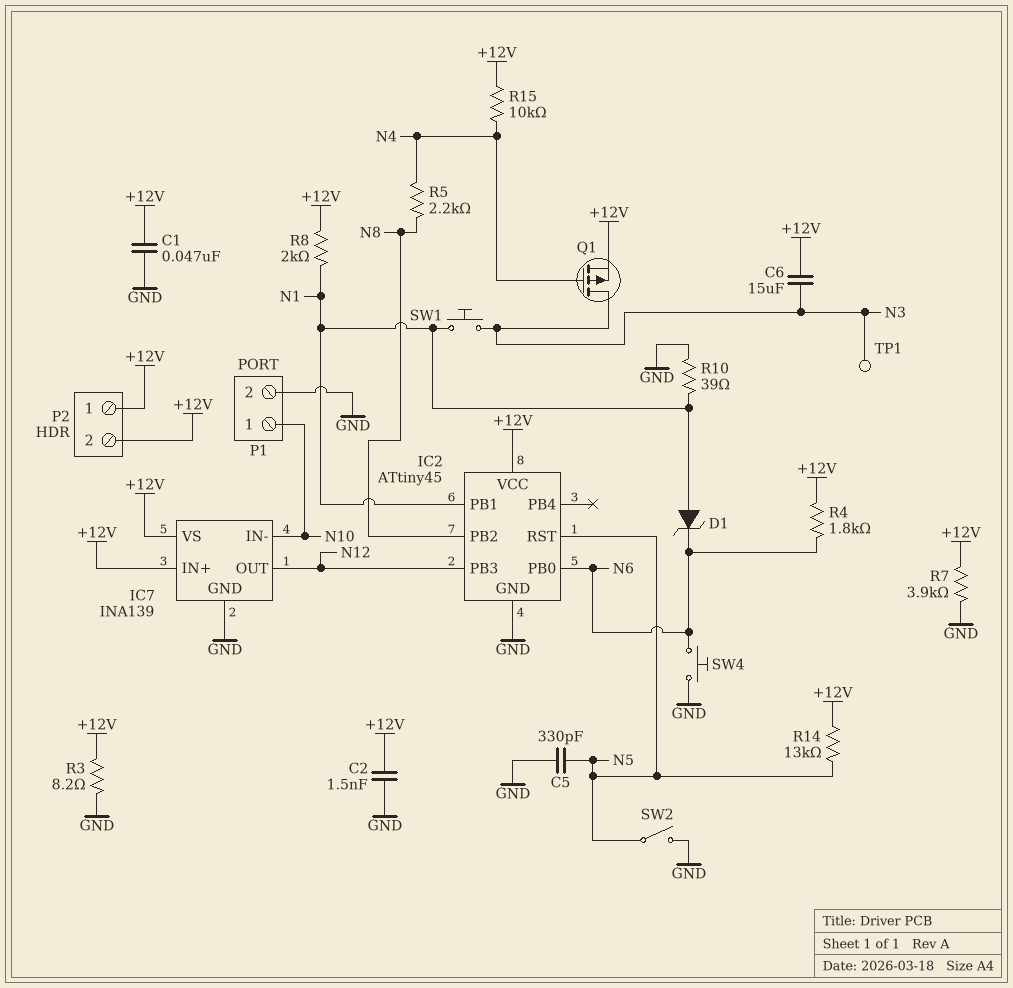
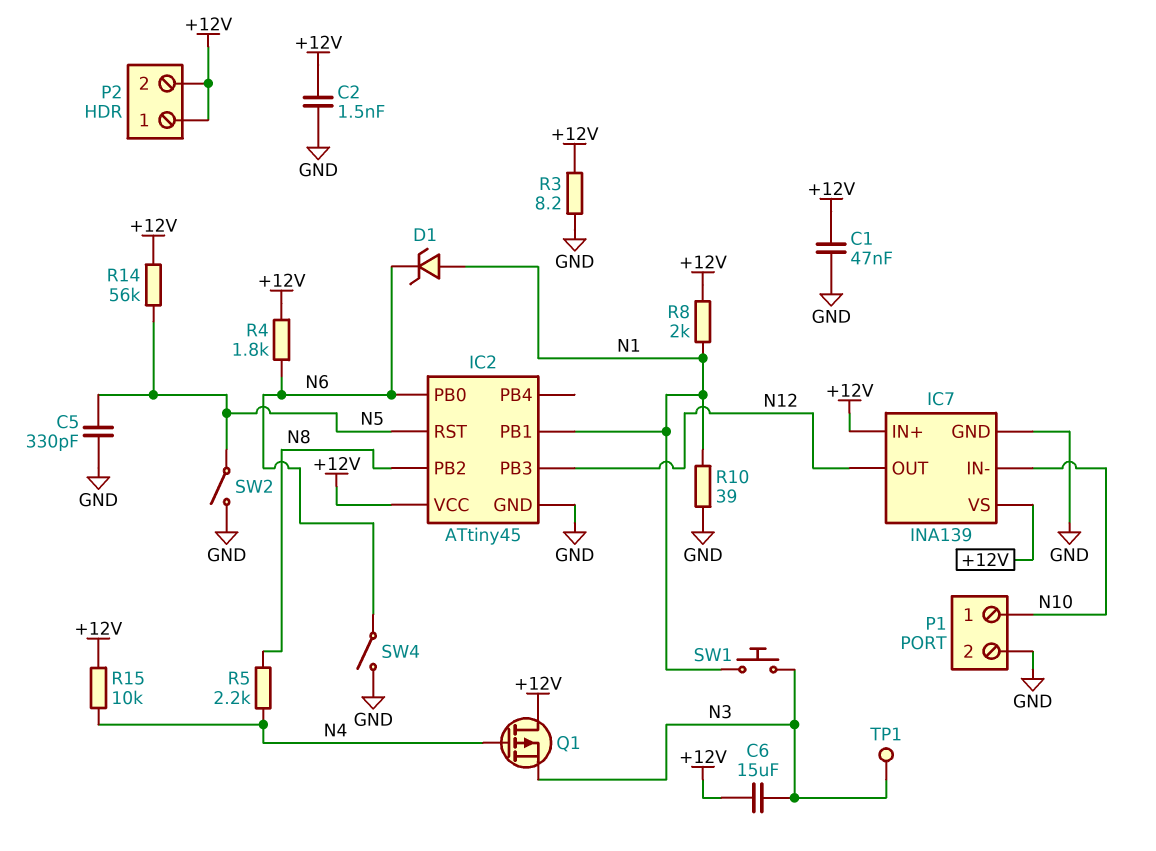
Q1: PMOS (G N4, D N3, S +12V) -> PMOS (G N4, D +12V, S N3)
R7: 3.9k (+12V, GND) -> none
R14: 13k (+12V, N5) -> 56k (+12V, N5)
SW4: button (GND, N6) -> switch (GND, N6)

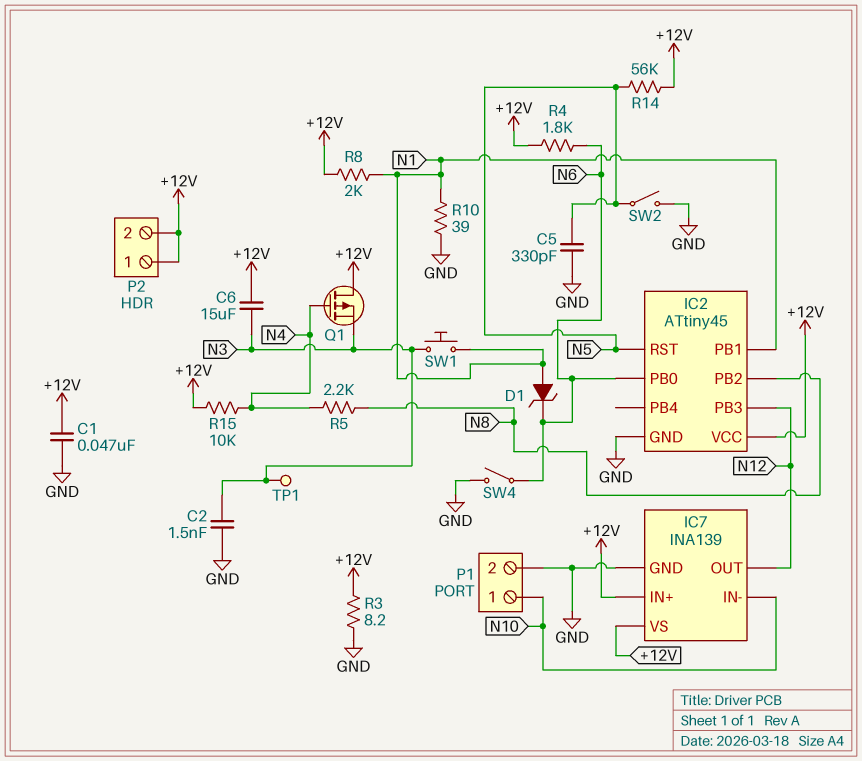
C2: 1.5nF (+12V, GND) -> 1.5nF (GND, N3)

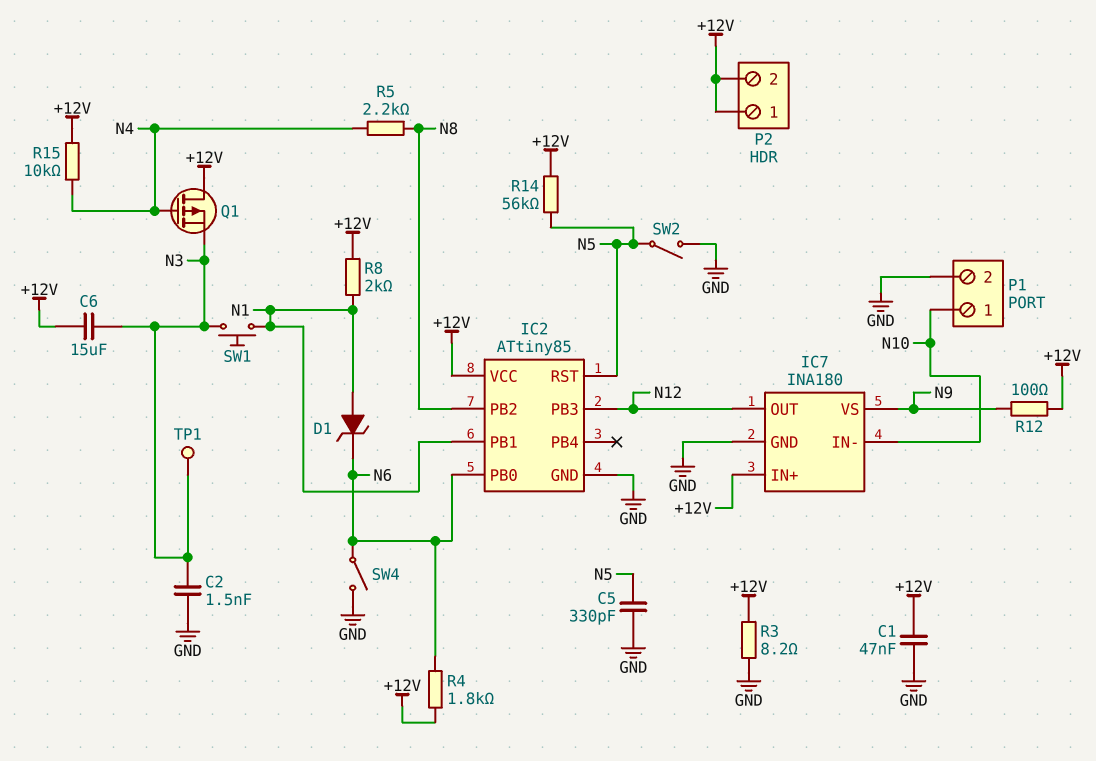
IC2: ATtiny45 -> ATtiny85
IC7: INA139 -> INA180
IC7 pin VS: +12V -> N9
R10: 39 (GND, N1) -> none
R12: none -> 100 (+12V, N9)

